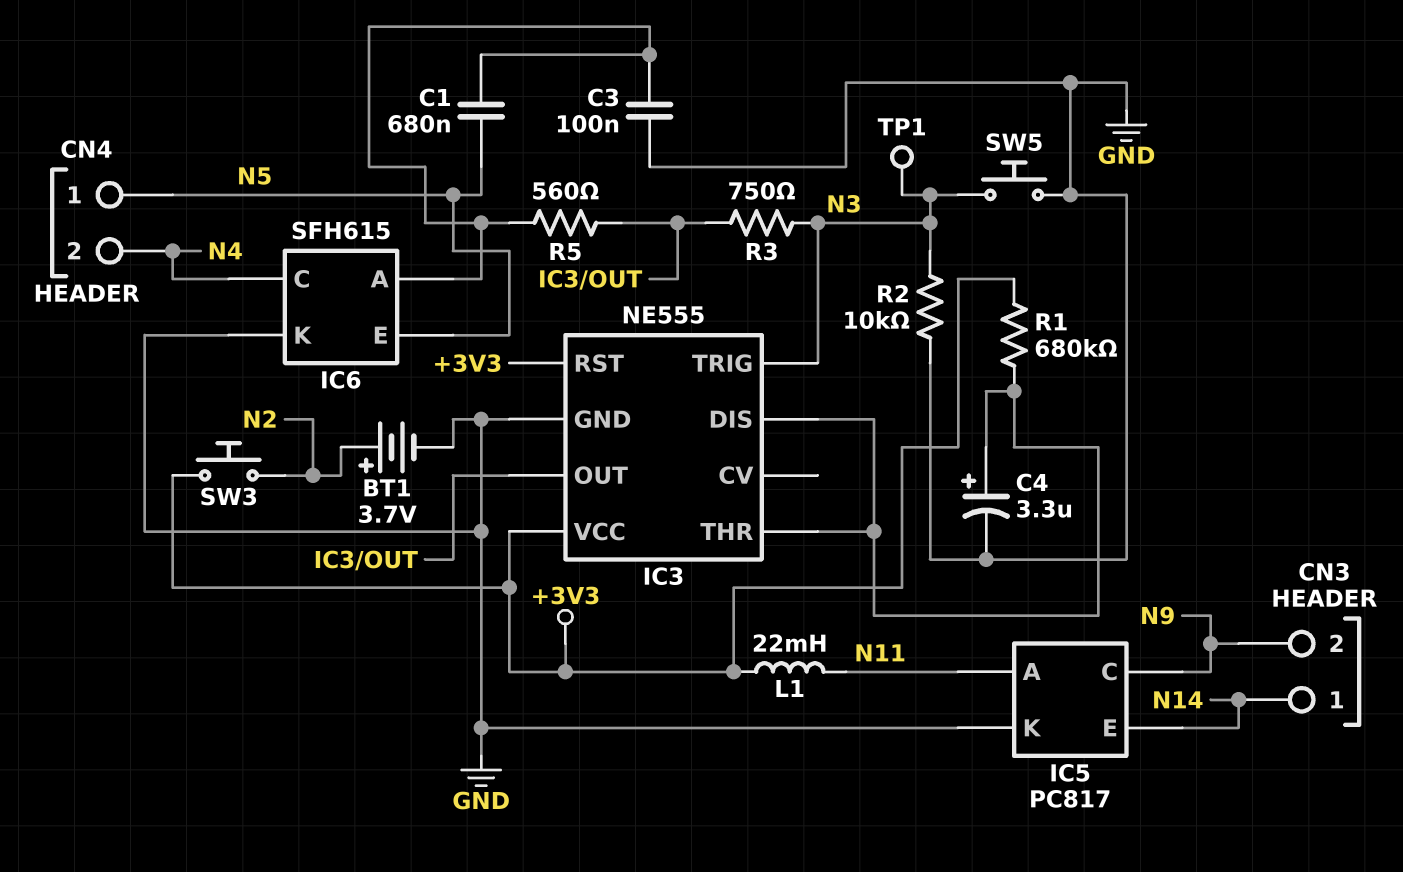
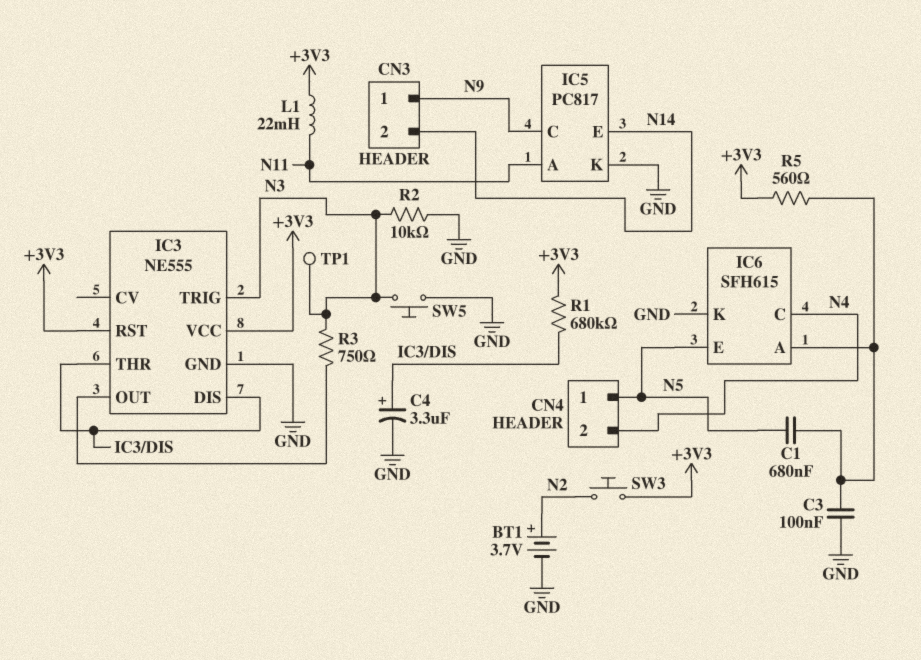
CN3 pin 1: N14 -> N9
CN3 pin 2: N9 -> N14
R5: 560 (IC3/OUT, IC6/A) -> 560 (+3V3, IC6/A)

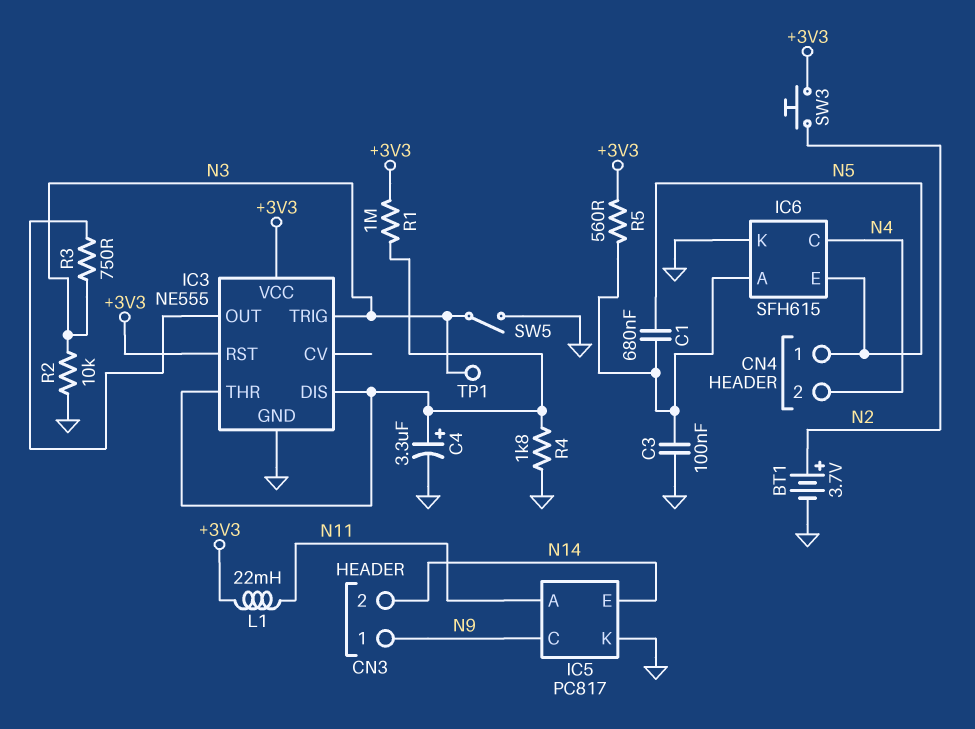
R1: 680k (+3V3, IC3/DIS) -> 1M (+3V3, IC3/DIS)
R4: none -> 1.8k (GND, IC3/DIS)
SW5: button (GND, N3) -> switch (GND, N3)

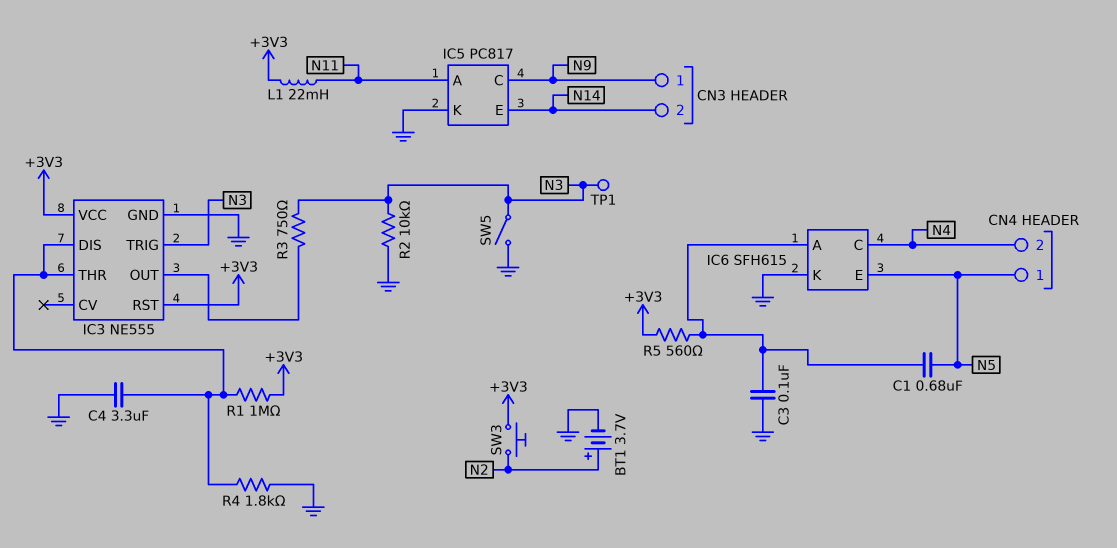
C4: 3.3uF (plus IC3/DIS, minus GND) -> 3.3uF (GND, IC3/DIS)

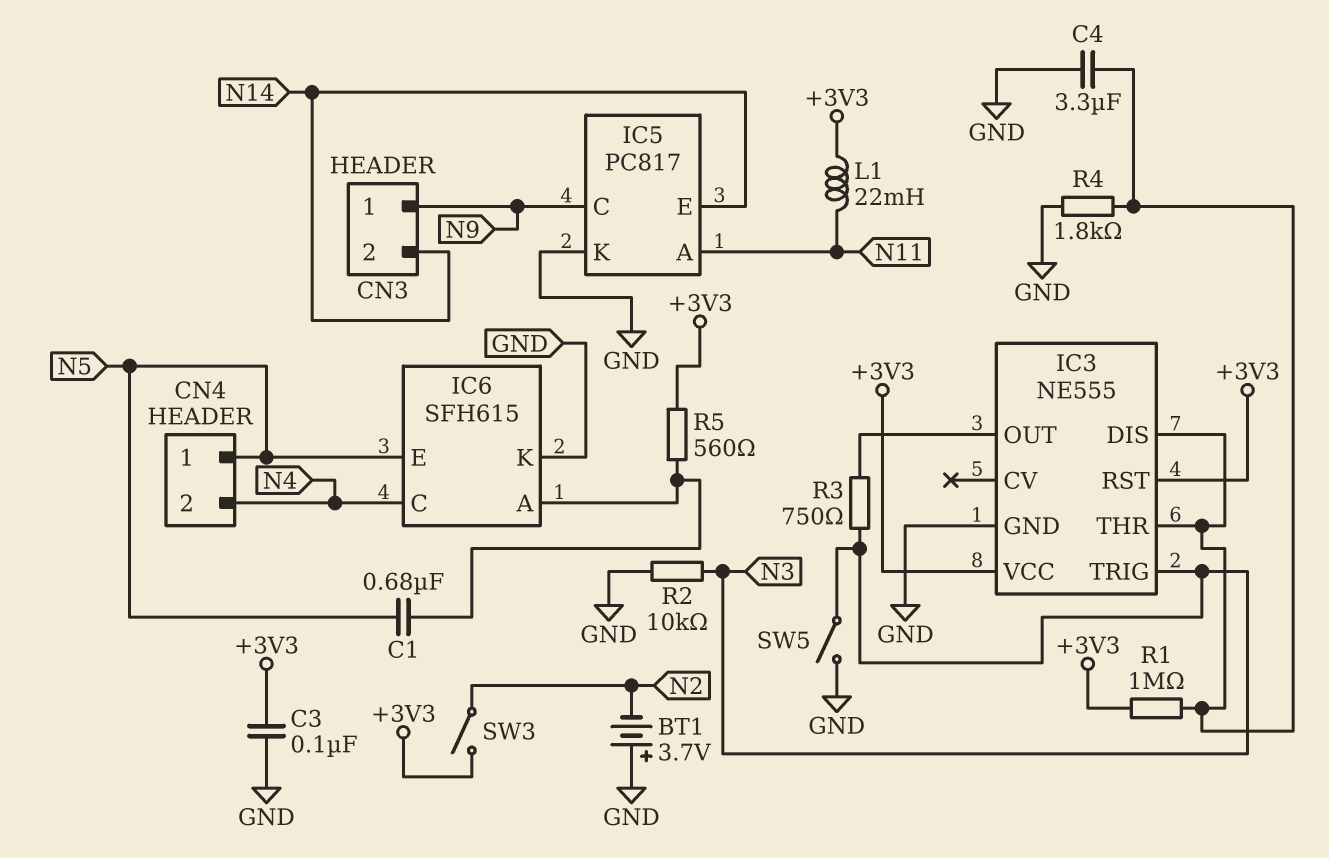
BT1: 3.7V (plus N2, minus GND) -> 3.7V (plus GND, minus N2)
C3: 100nF (GND, IC6/A) -> 100nF (+3V3, GND)
SW3: button (+3V3, N2) -> switch (+3V3, N2)
TP1: test point (N3) -> none

